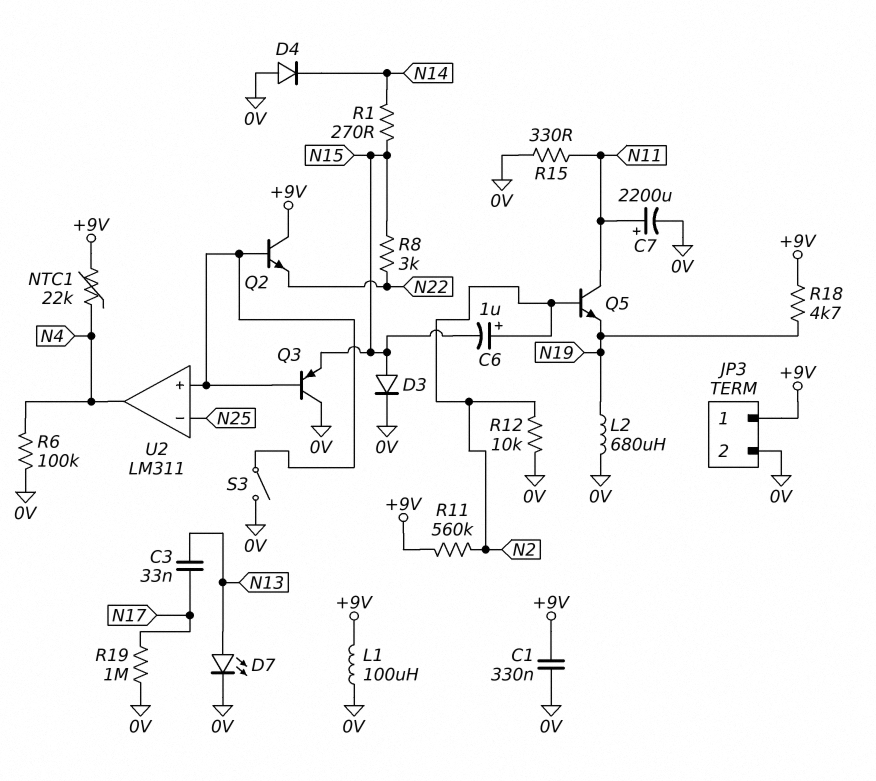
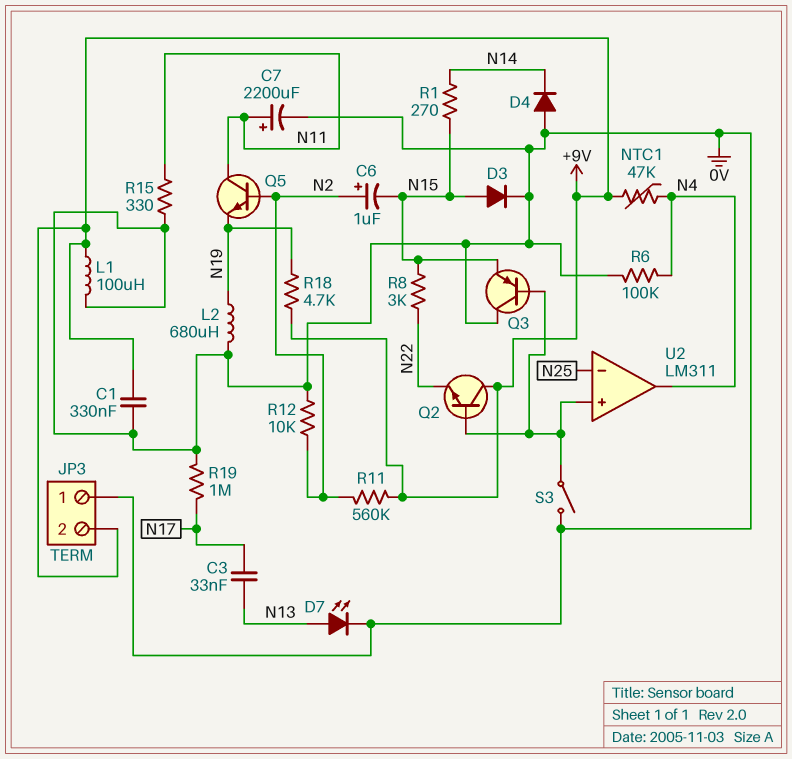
JP3 pin 1: +9V -> 0V
JP3 pin 2: 0V -> +9V
NTC1: 22k (+9V, N4) -> 47k (+9V, N4)

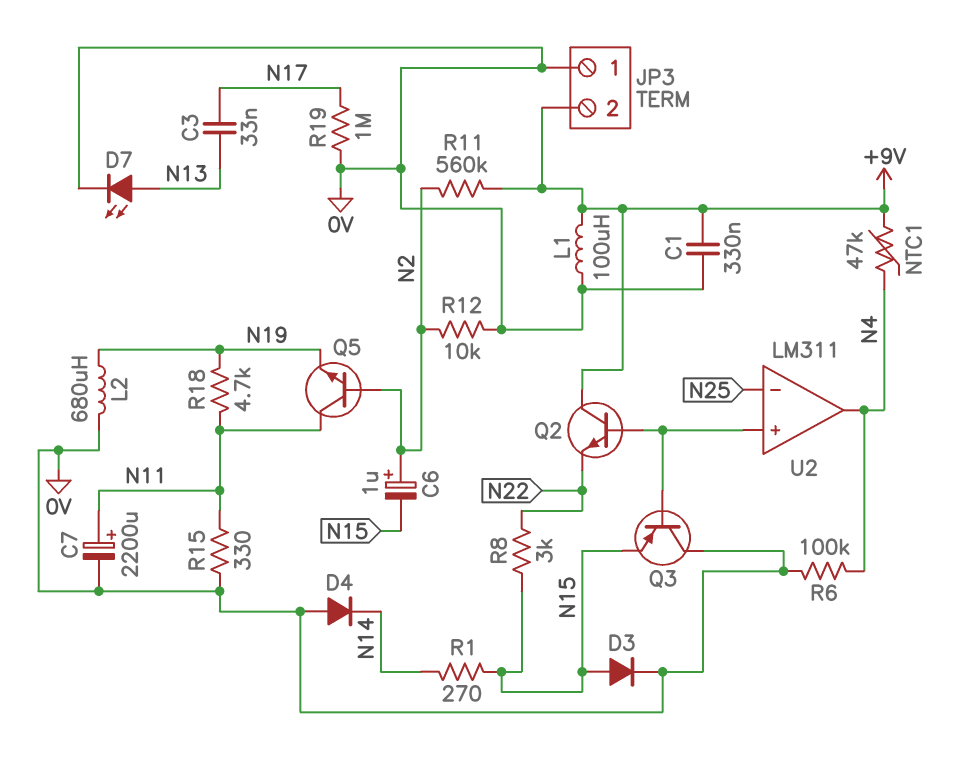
R18: 4.7k (+9V, N19) -> 4.7k (N11, N19)
S3: switch (0V, U2/in+) -> none

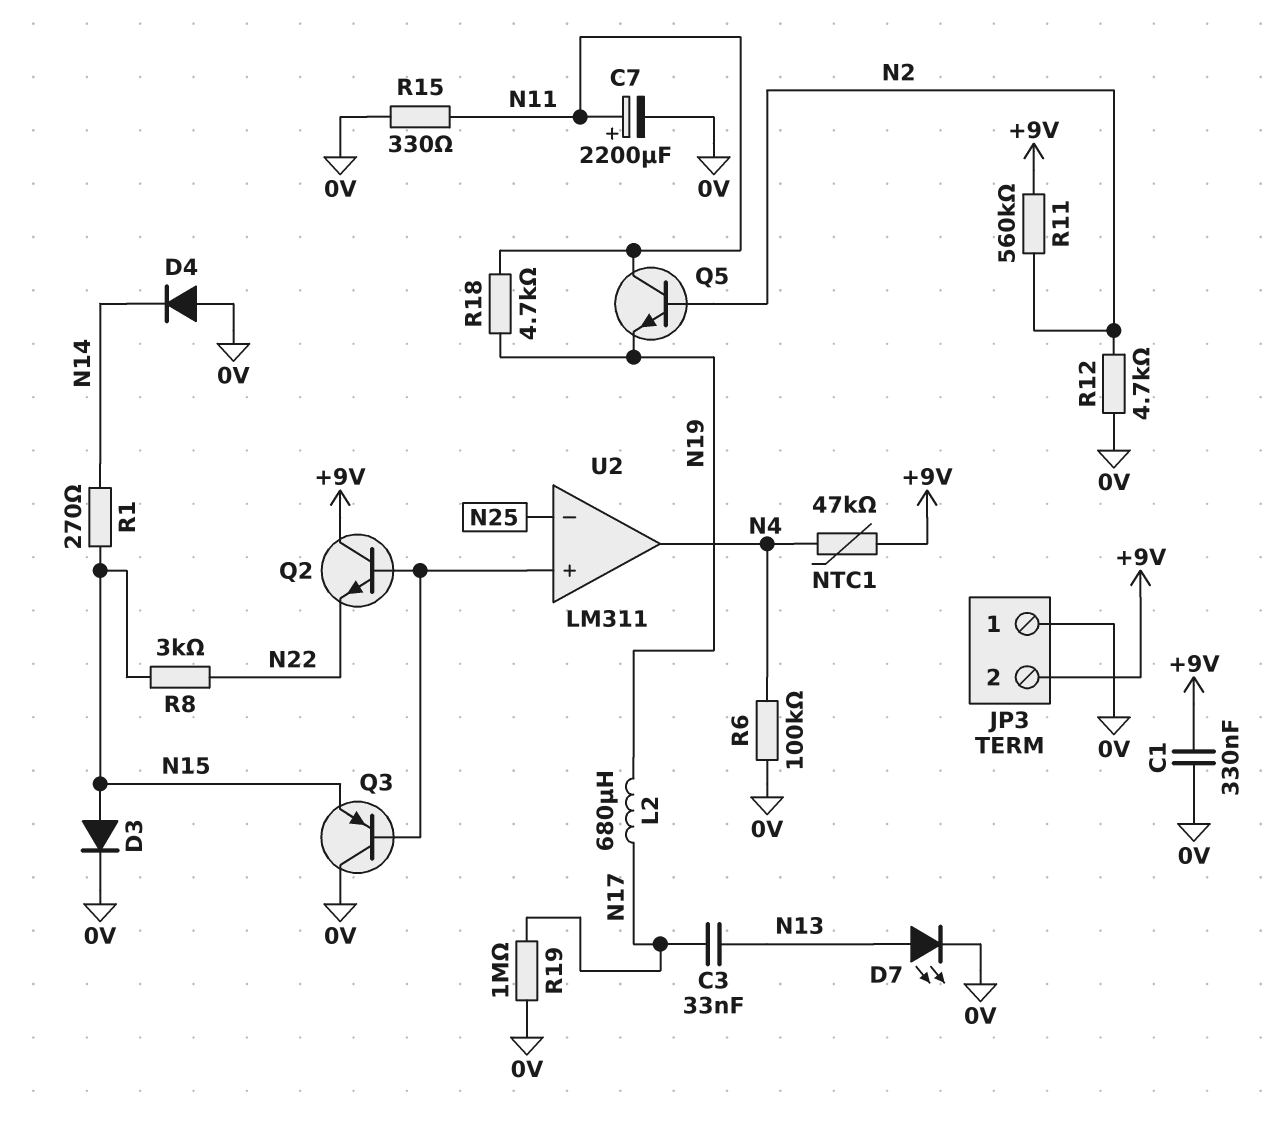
C6: 1uF (plus N2, minus N15) -> none
L1: 100uH (+9V, 0V) -> none
L2: 680uH (0V, N19) -> 680uH (N17, N19)
R12: 10k (0V, N2) -> 4.7k (0V, N2)

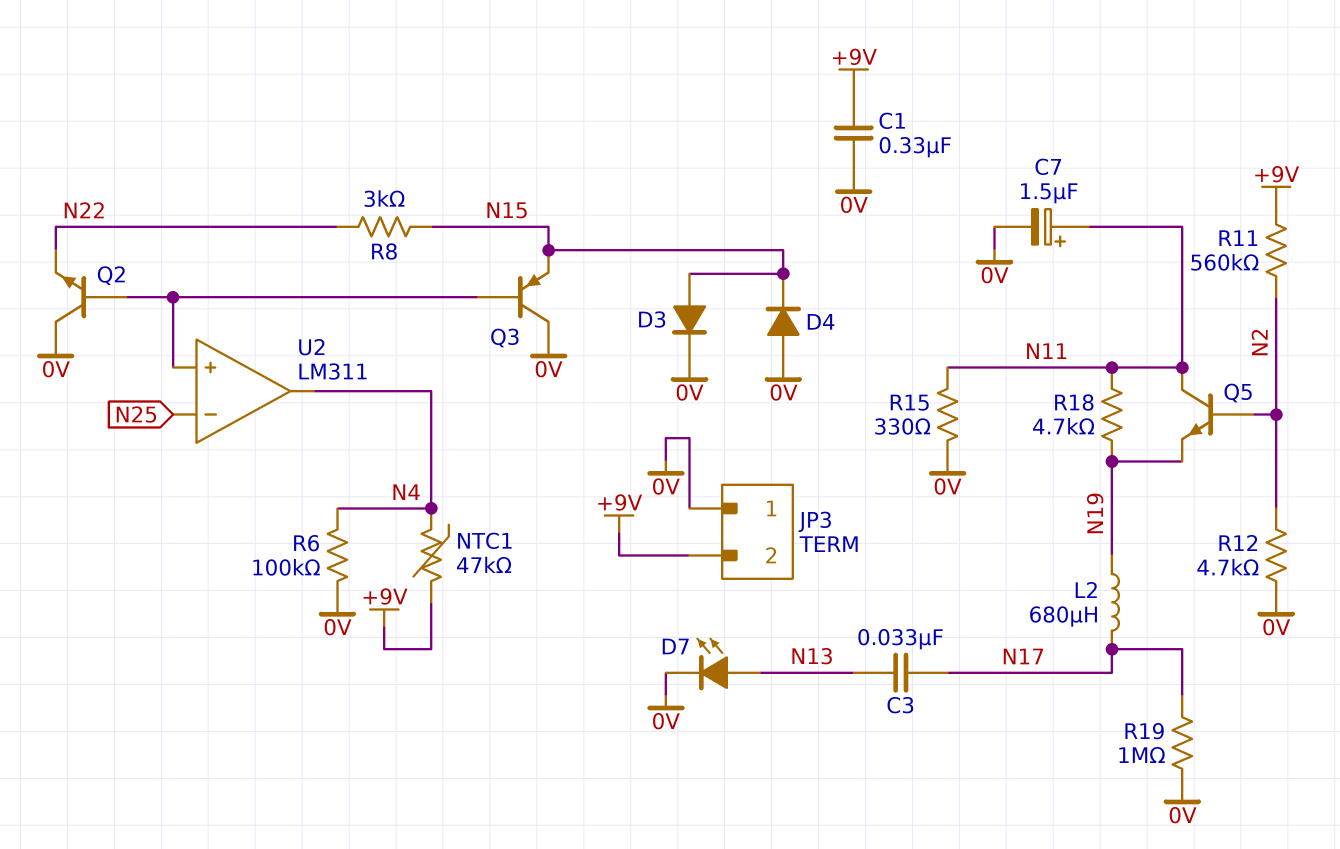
C7: 2200uF (plus N11, minus 0V) -> 1.5uF (plus N11, minus 0V)
D4: diode (A 0V, K N14) -> diode (A 0V, K N15)
Q2: NPN (B U2/in+, C +9V, E N22) -> NPN (B U2/in+, C 0V, E N22)
R1: 270 (N14, N15) -> none

